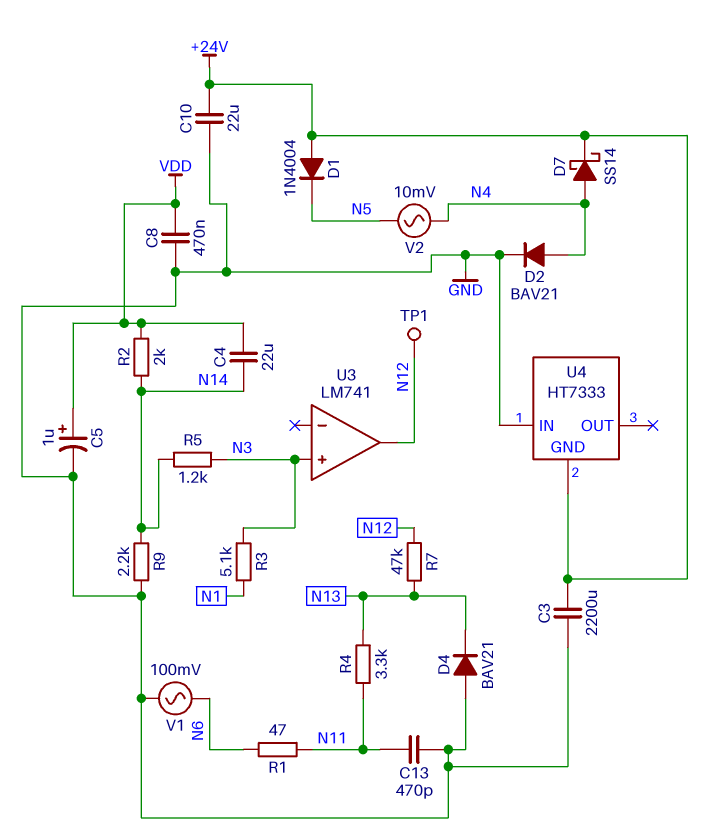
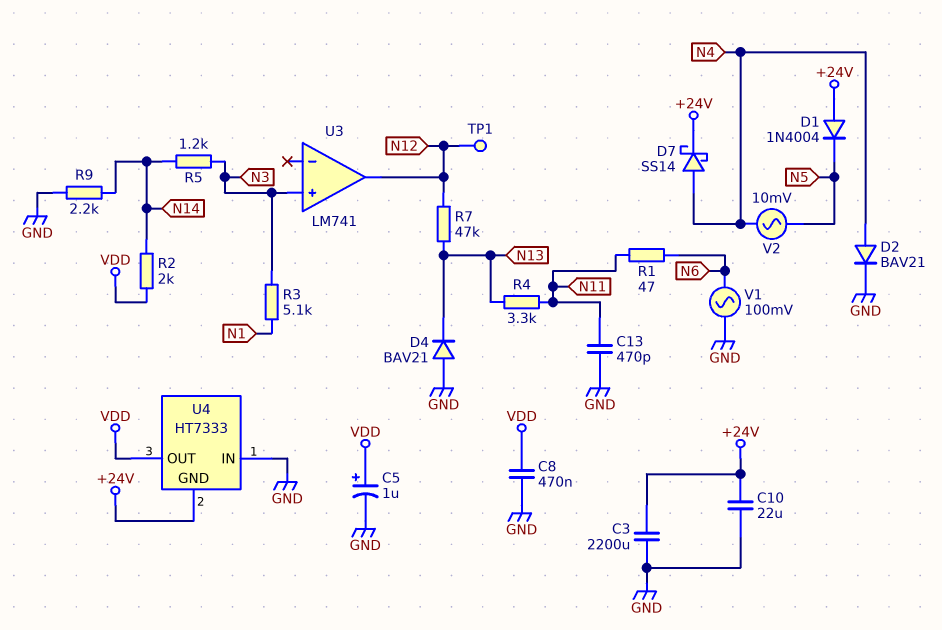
C4: 22uF (N14, VDD) -> none
U4 pin OUT: none -> VDD

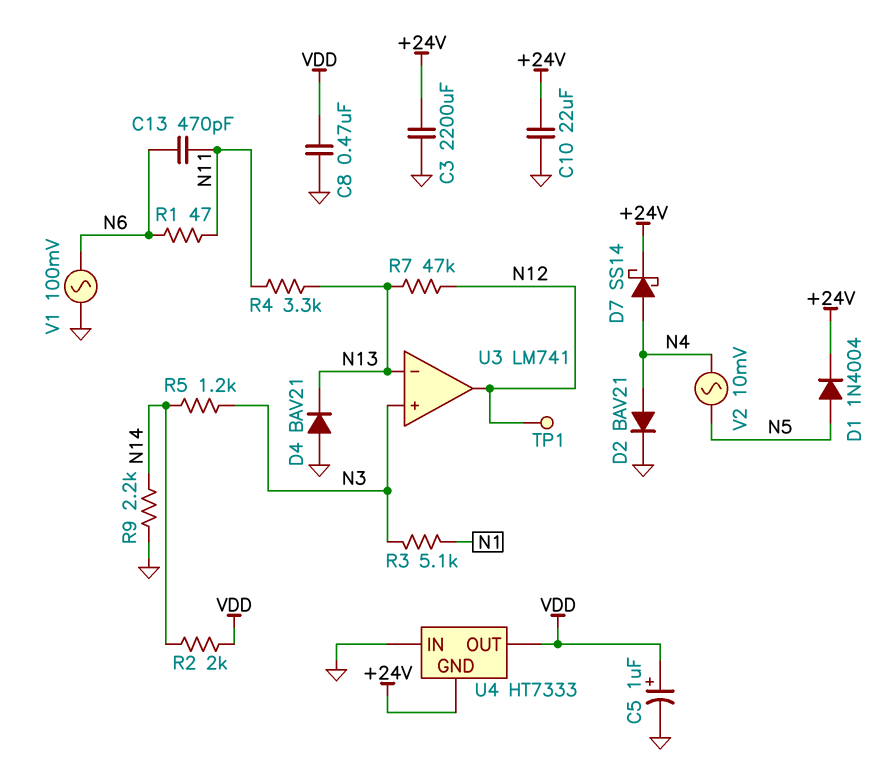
C13: 470pF (GND, N11) -> 470pF (N6, N11)
D1: diode 1N4004 (A +24V, K N5) -> diode 1N4004 (A N5, K +24V)
U3 pin in-: none -> N13

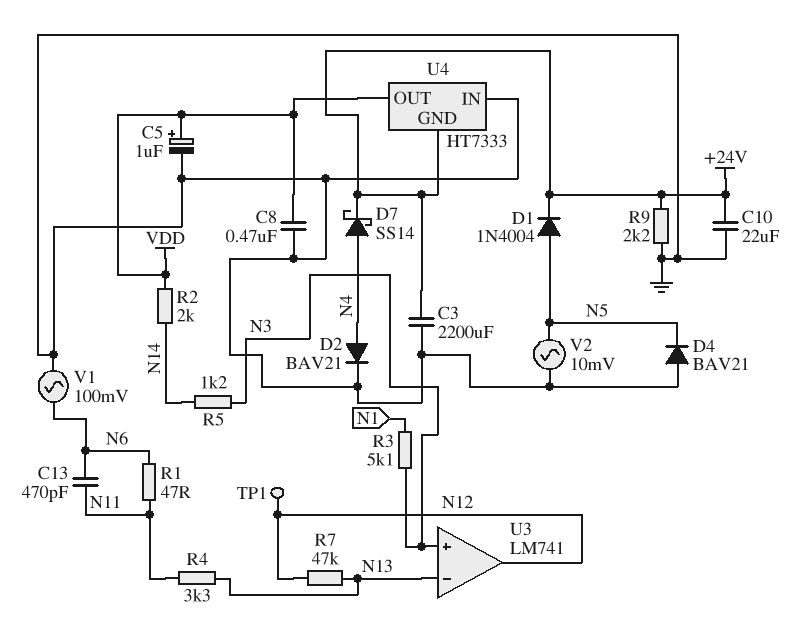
D4: diode BAV21 (A GND, K N13) -> diode BAV21 (A GND, K N5)
R9: 2.2k (GND, N14) -> 2.2k (+24V, GND)
V2: AC 10mV (N4, N5) -> AC 10mV (GND, N5)

